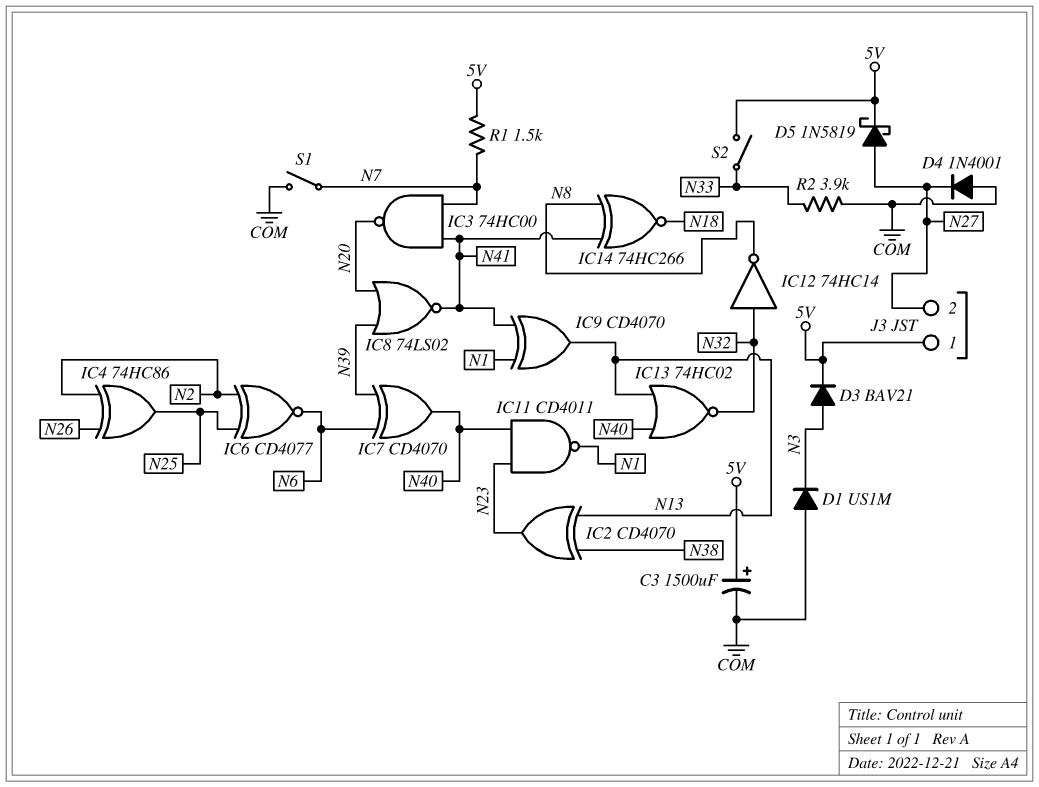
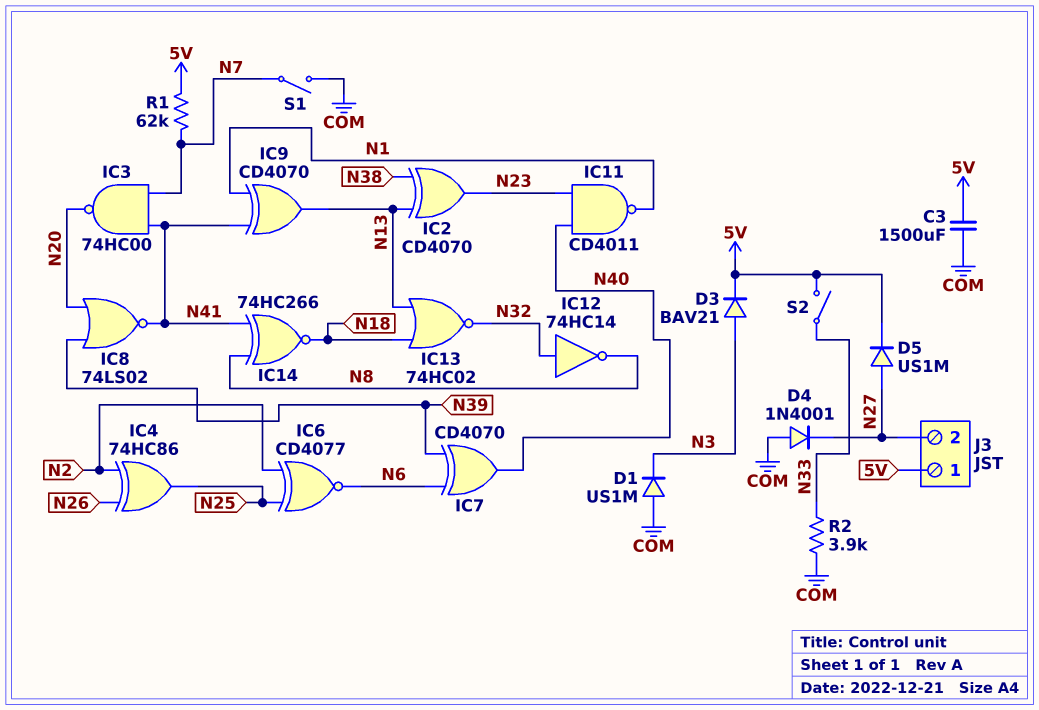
C3: 1500uF (plus 5V, minus COM) -> 1500uF (5V, COM)
D5: schottky 1N5819 (A N27, K 5V) -> diode US1M (A N27, K 5V)
IC13: NOR 74HC02 (in N13, in N40, out N32) -> NOR 74HC02 (in N13, in N18, out N32)
R1: 1.5k (5V, N7) -> 62k (5V, N7)

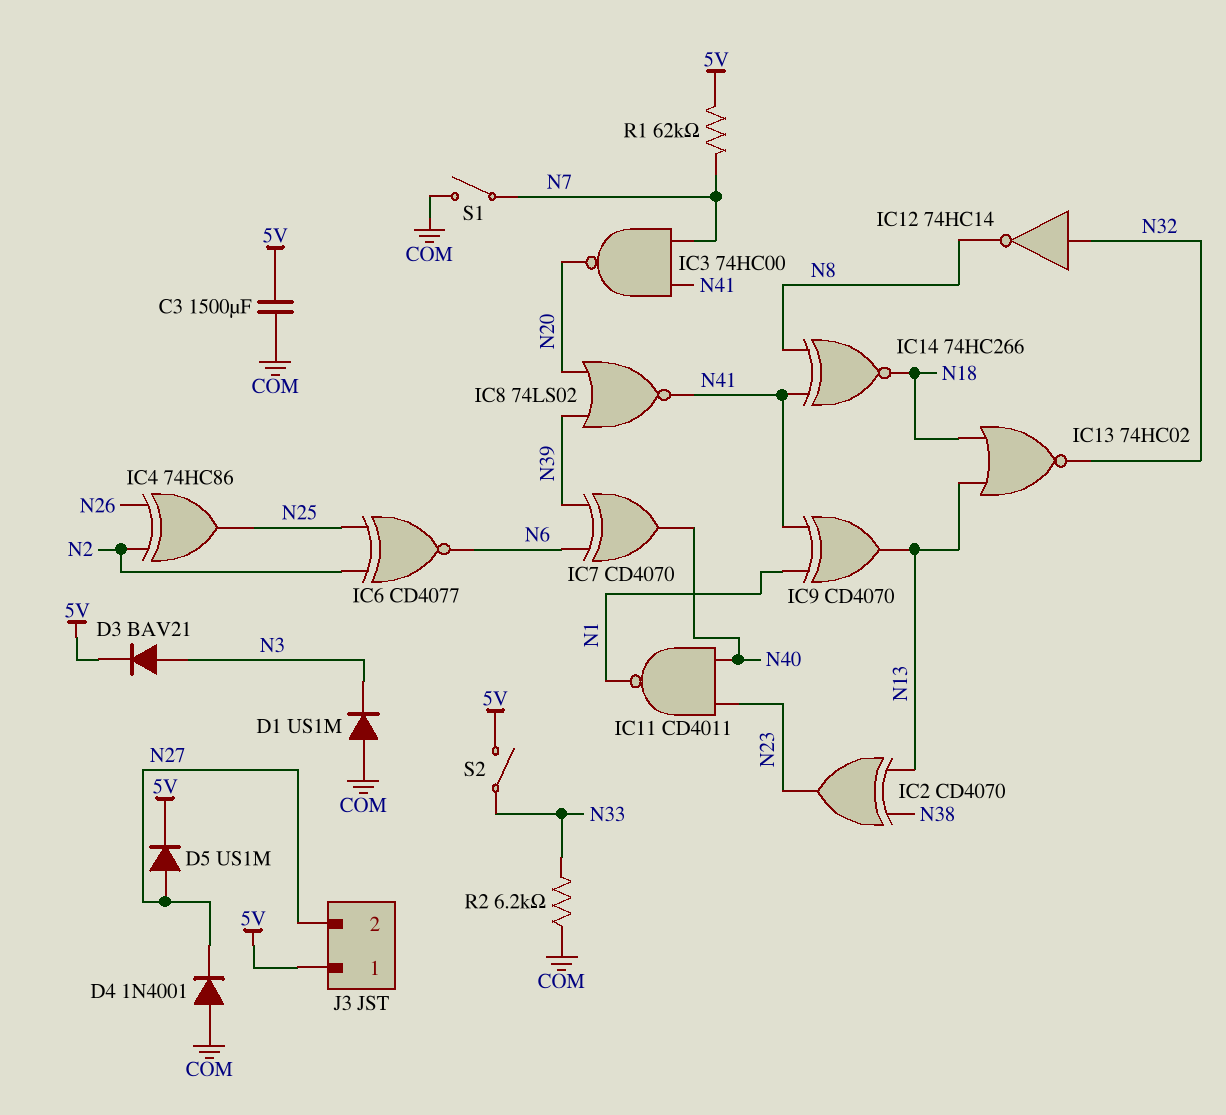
R2: 3.9k (COM, N33) -> 6.2k (COM, N33)

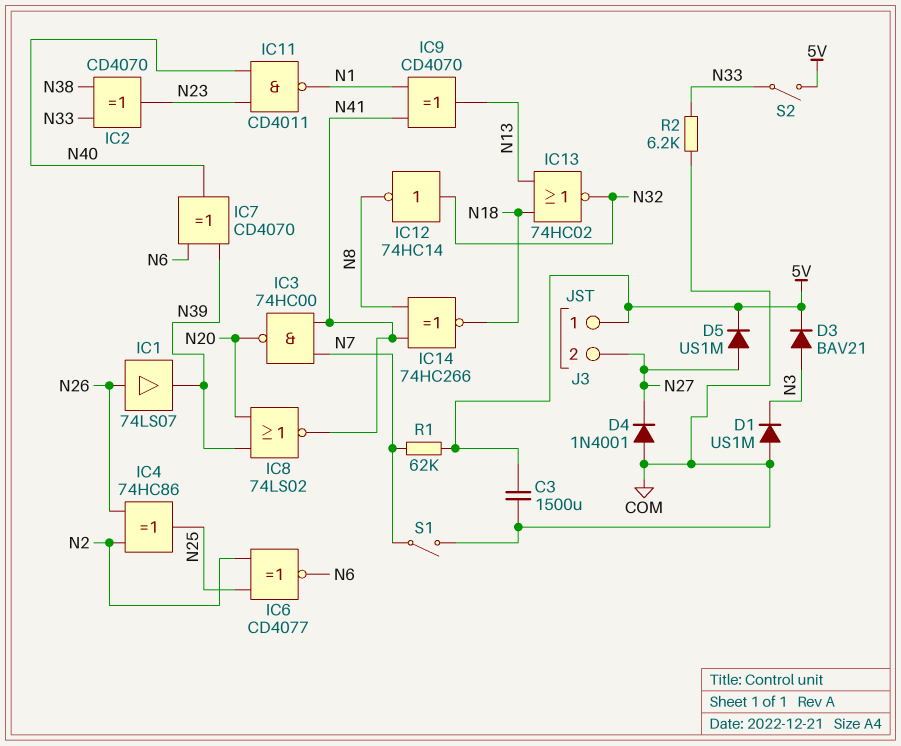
IC1: none -> buffer 74LS07 (in N26, out N39)
IC2: XOR CD4070 (in N13, in N38, out N23) -> XOR CD4070 (in N33, in N38, out N23)

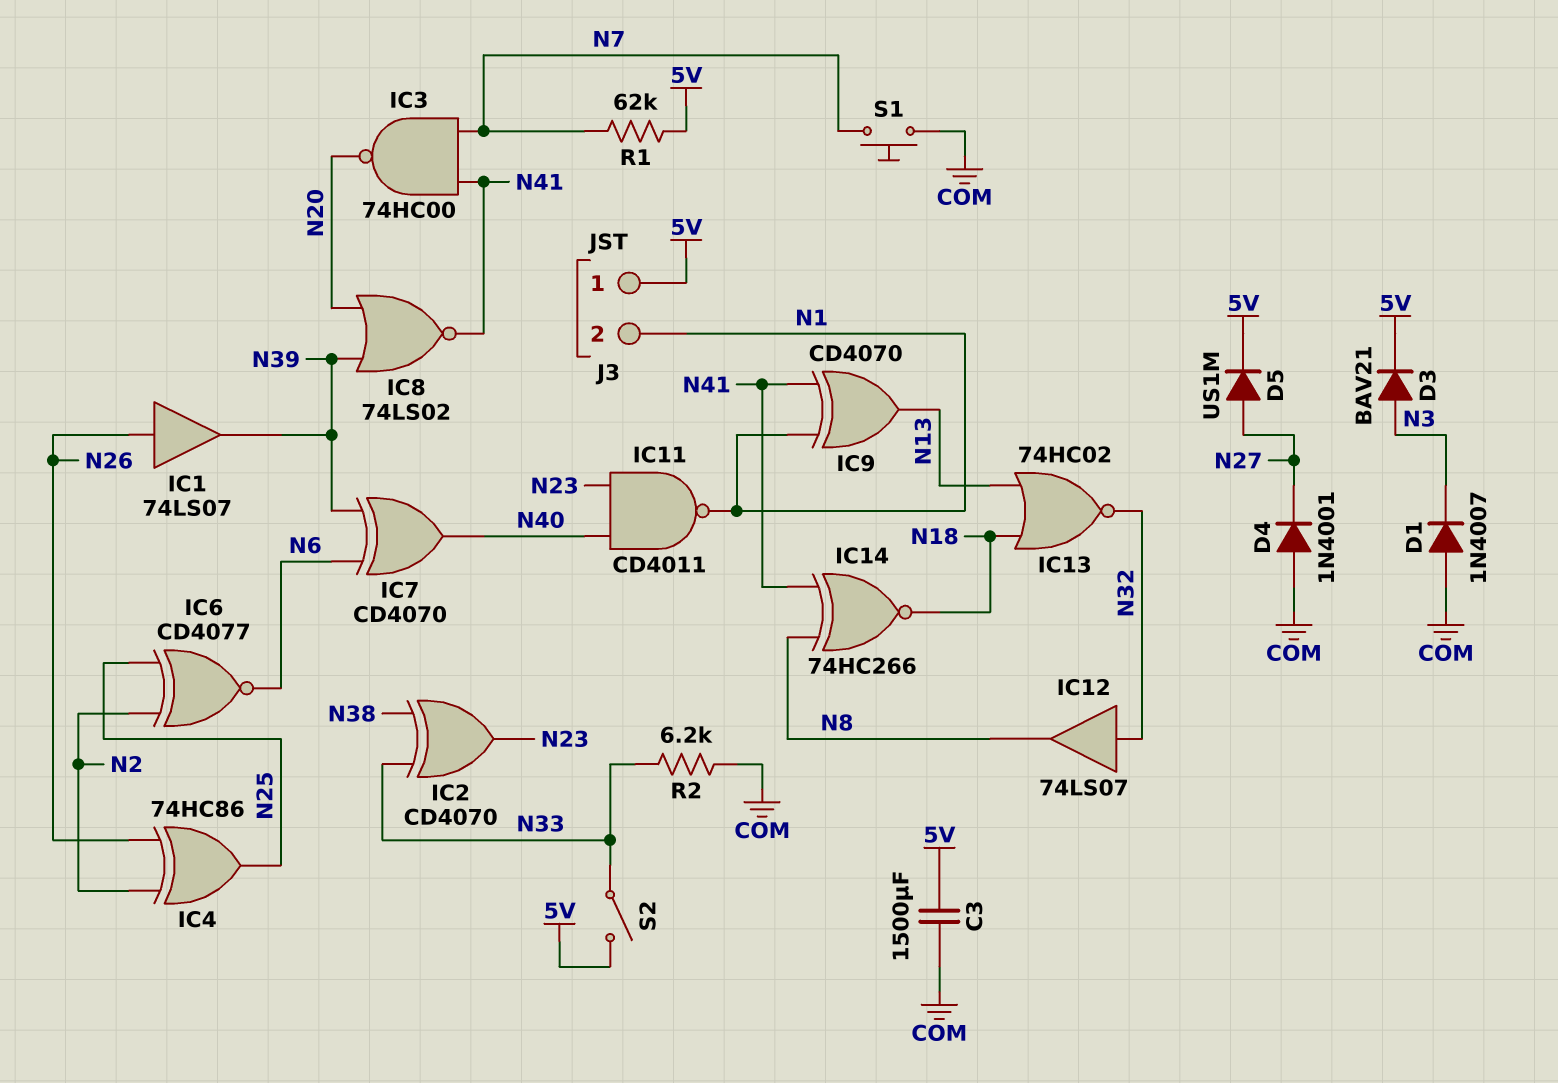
D1: diode US1M (A COM, K N3) -> diode 1N4007 (A COM, K N3)
IC12: NOT 74HC14 (in N32, out N8) -> buffer 74LS07 (in N32, out N8)
J3 pin 2: N27 -> N1
S1: switch (COM, N7) -> button (COM, N7)

